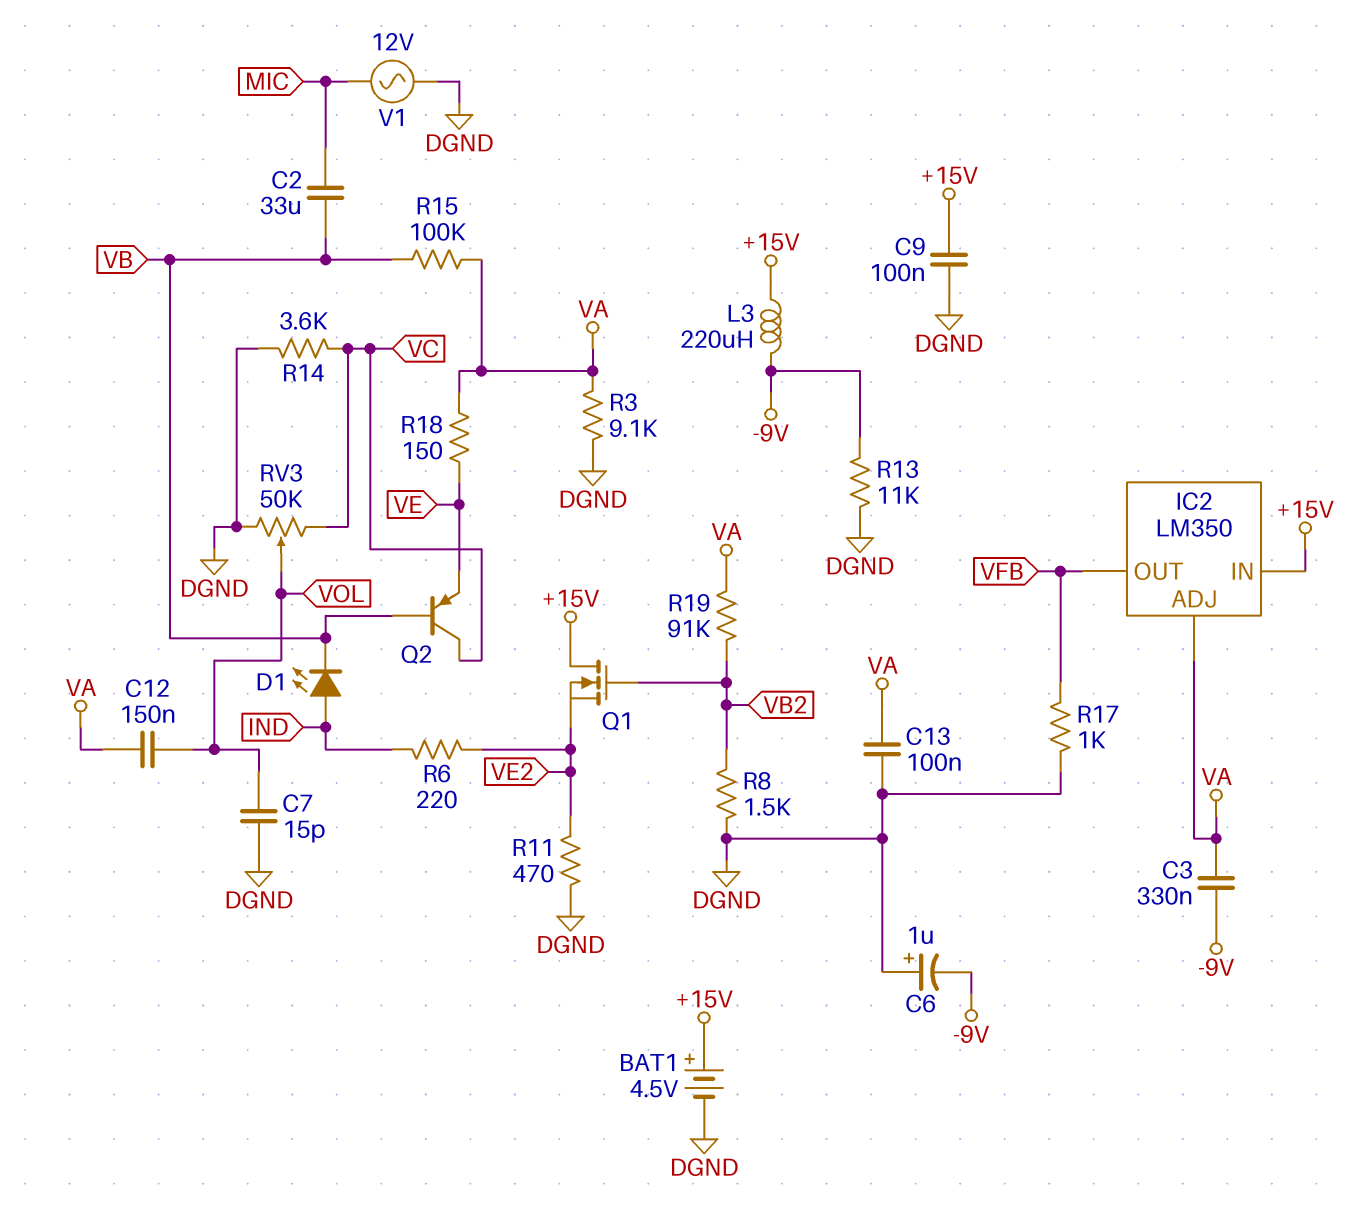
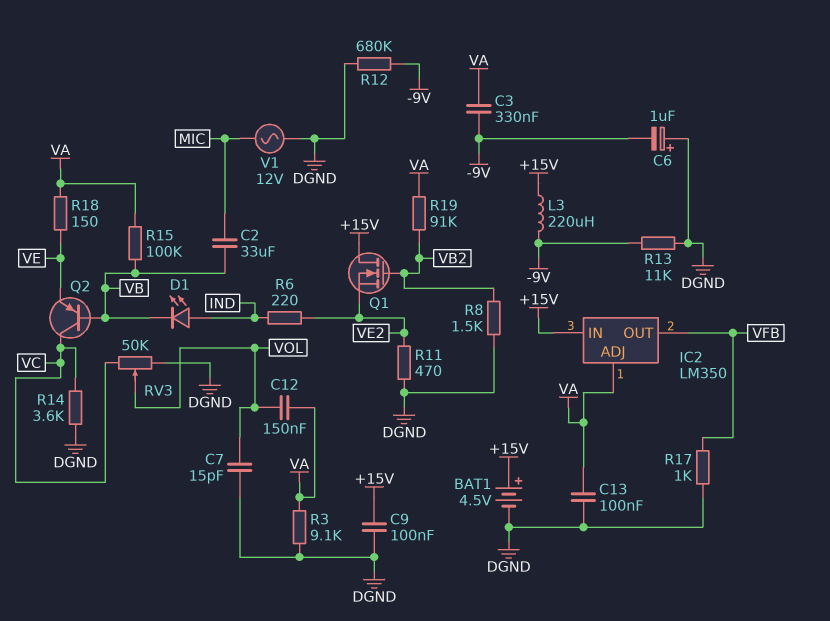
R12: none -> 680k (-9V, DGND)

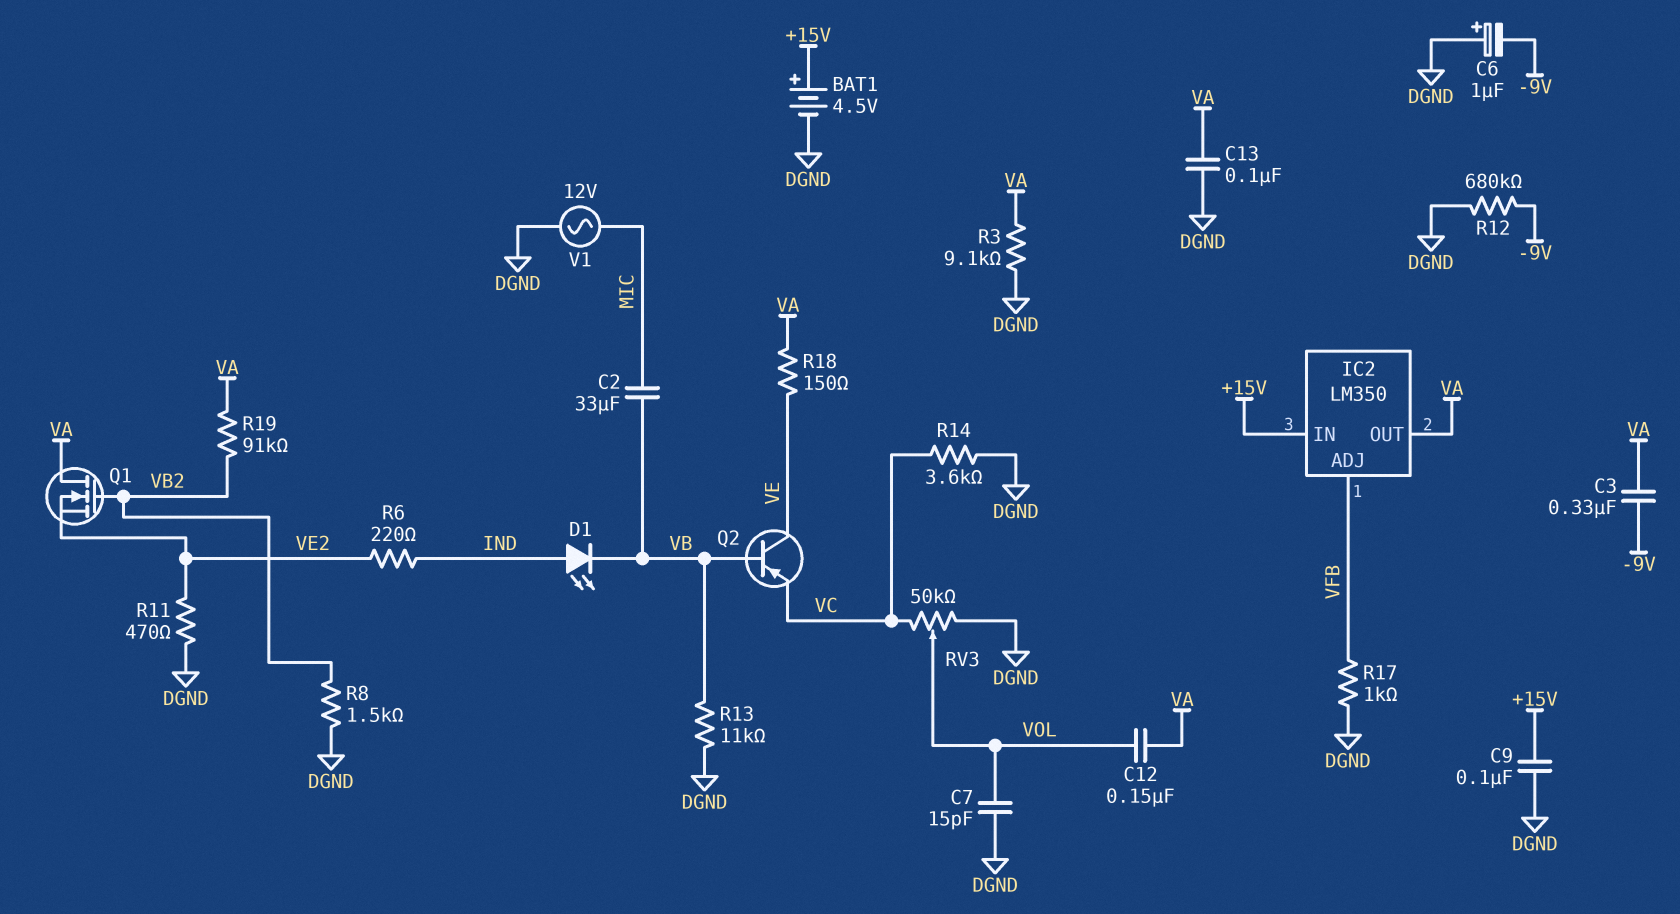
IC2 pin ADJ: VA -> VFB
IC2 pin OUT: VFB -> VA
L3: 220uH (+15V, -9V) -> none
Q1: NMOS (G VB2, D +15V, S VE2) -> NMOS (G VB2, D VA, S VE2)
Q2: PNP (B VB, C VC, E VE) -> PNP (B VB, C VE, E VC)
R13: 11k (-9V, DGND) -> 11k (DGND, VB)
R15: 100k (VA, VB) -> none

